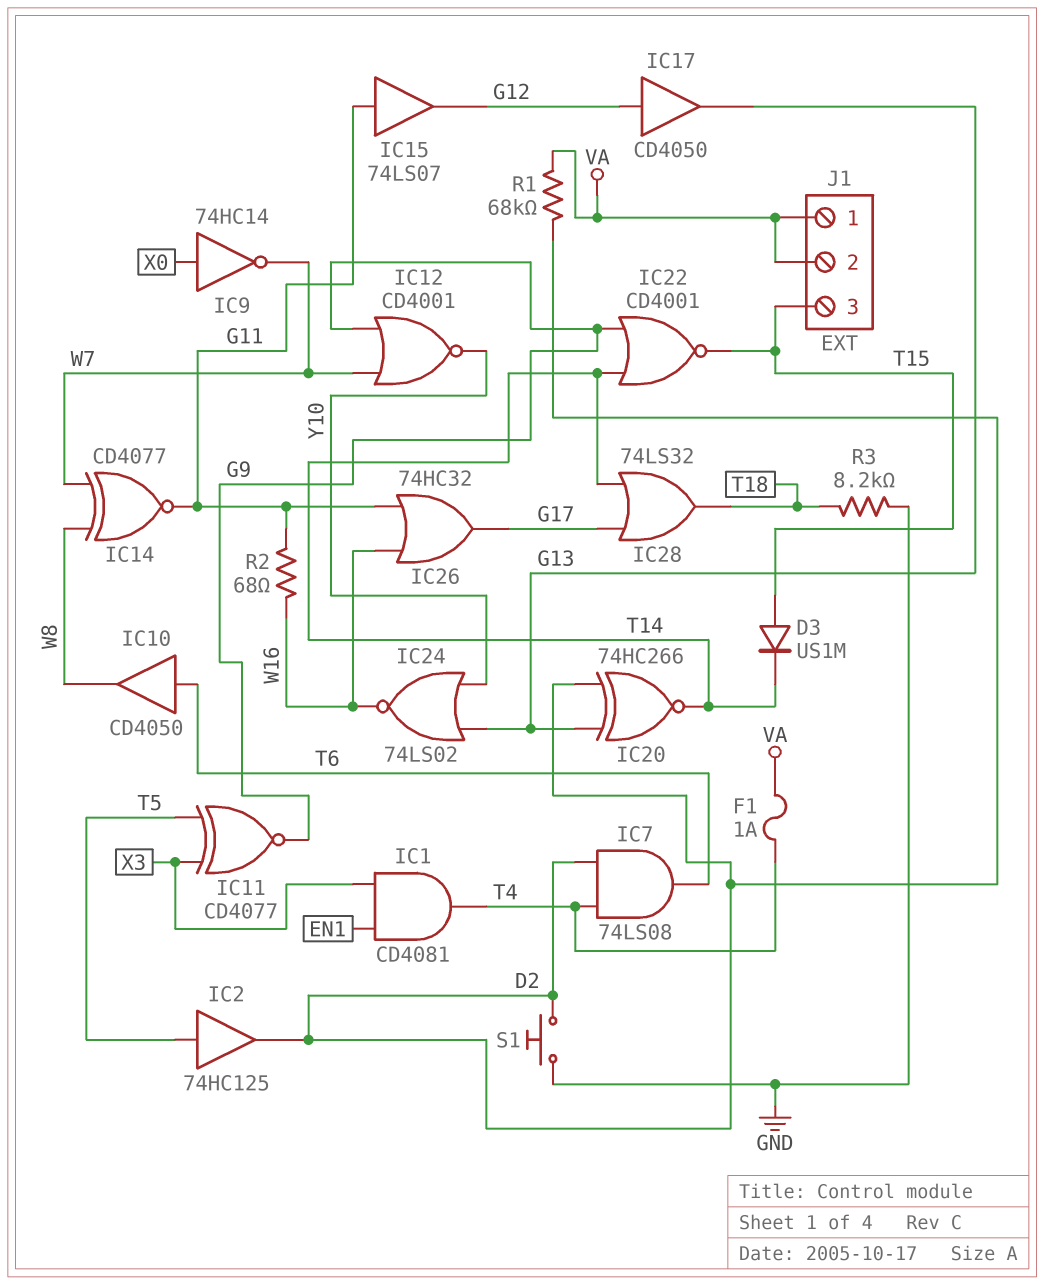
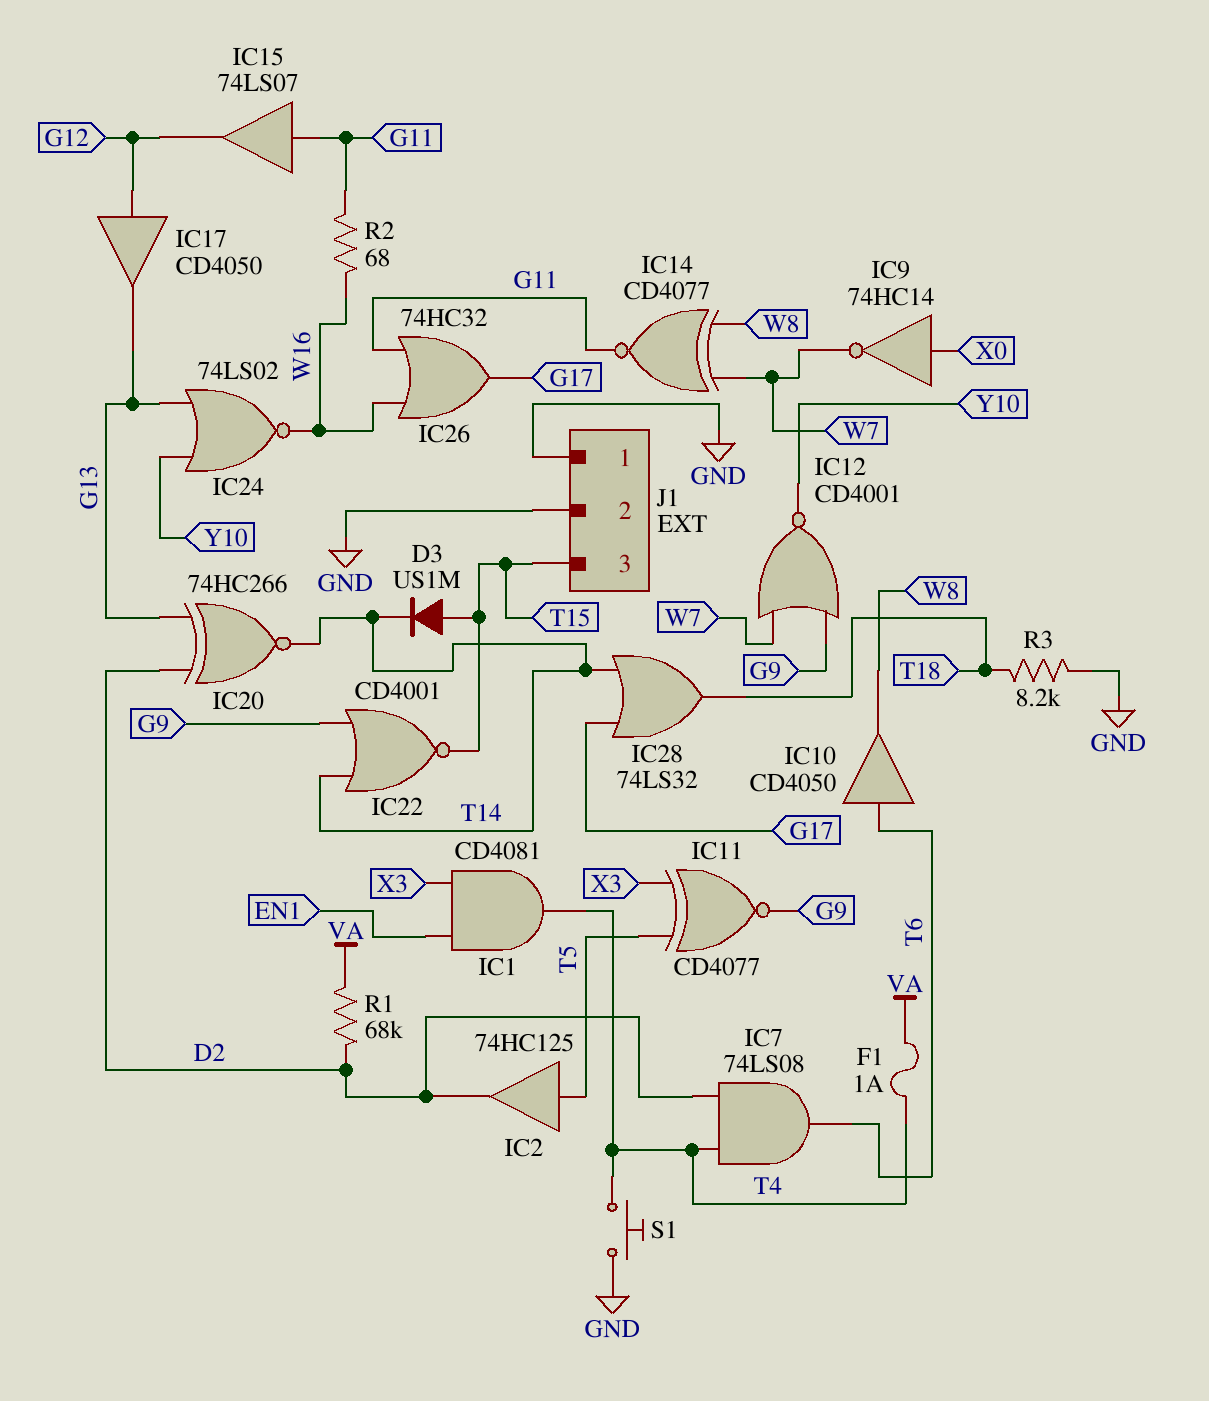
J1 pin 1: VA -> GND
J1 pin 2: VA -> GND
S1: button (D2, GND) -> button (GND, T4)

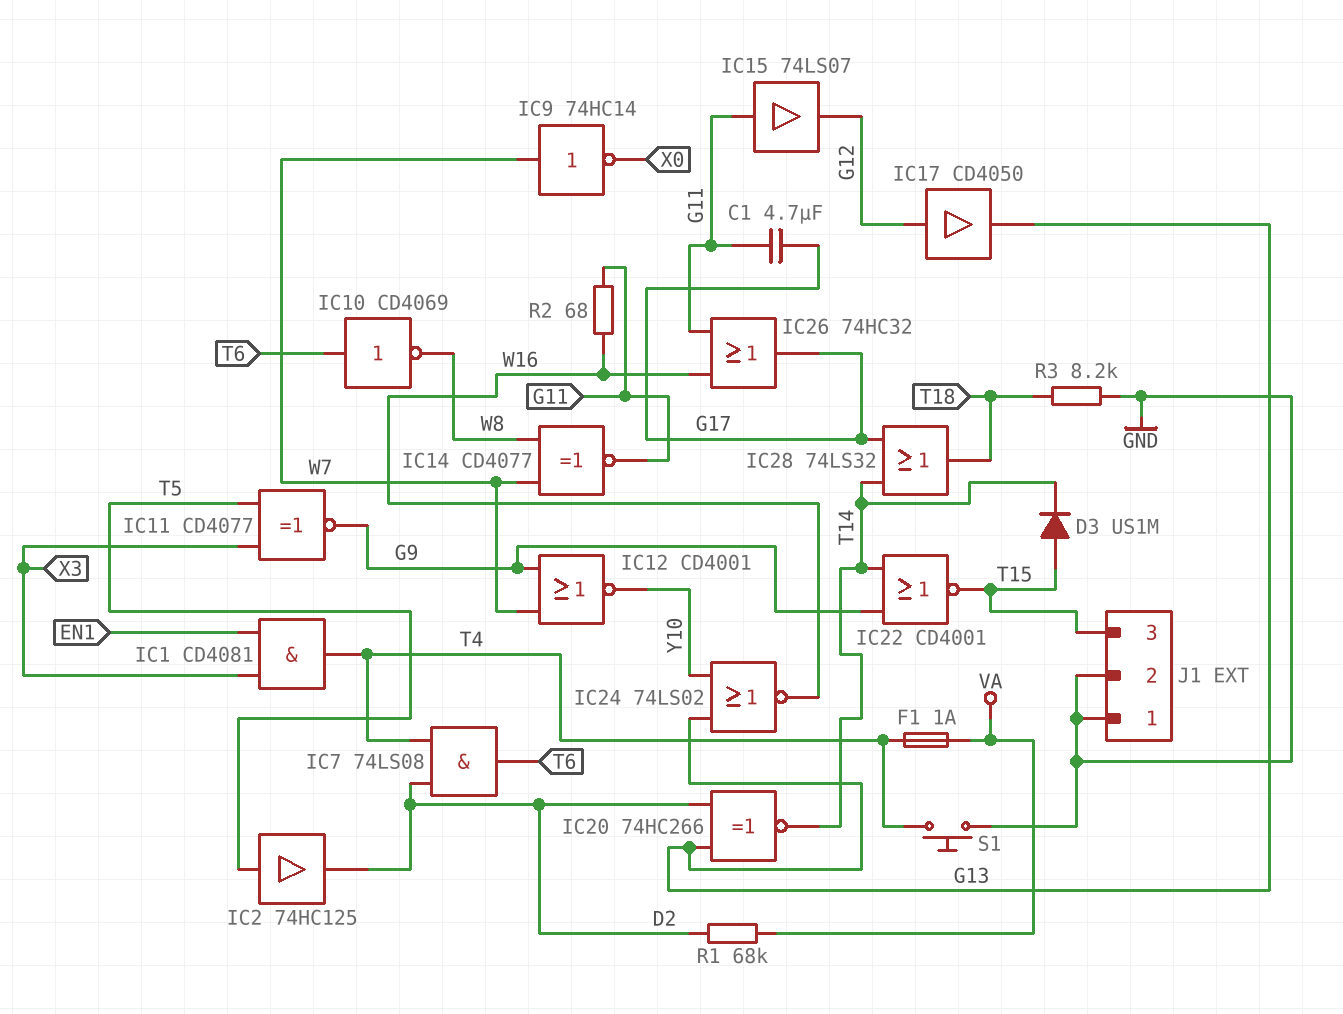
C1: none -> 4.7uF (G11, G17)
IC9: NOT 74HC14 (in X0, out W7) -> NOT 74HC14 (in W7, out X0)
IC10: buffer CD4050 (in T6, out W8) -> NOT CD4069 (in T6, out W8)

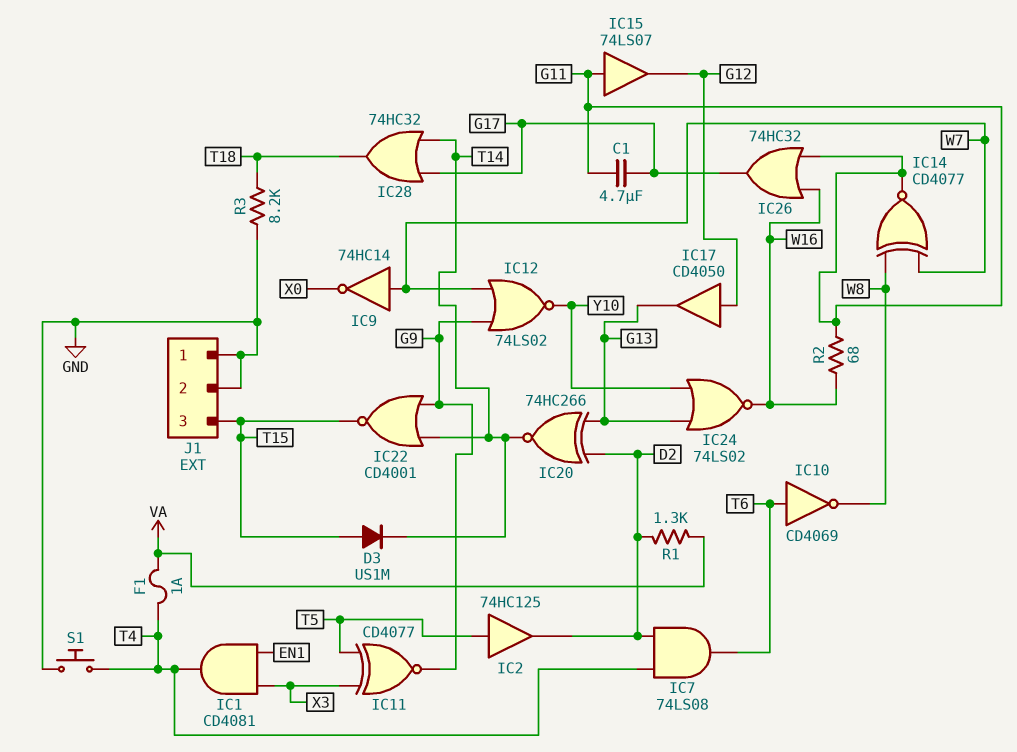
IC12: NOR CD4001 (in G9, in W7, out Y10) -> NOR 74LS02 (in G9, in W7, out Y10)
IC28: OR 74LS32 (in G17, in T14, out T18) -> OR 74HC32 (in G17, in T14, out T18)
R1: 68k (D2, VA) -> 1.3k (D2, VA)

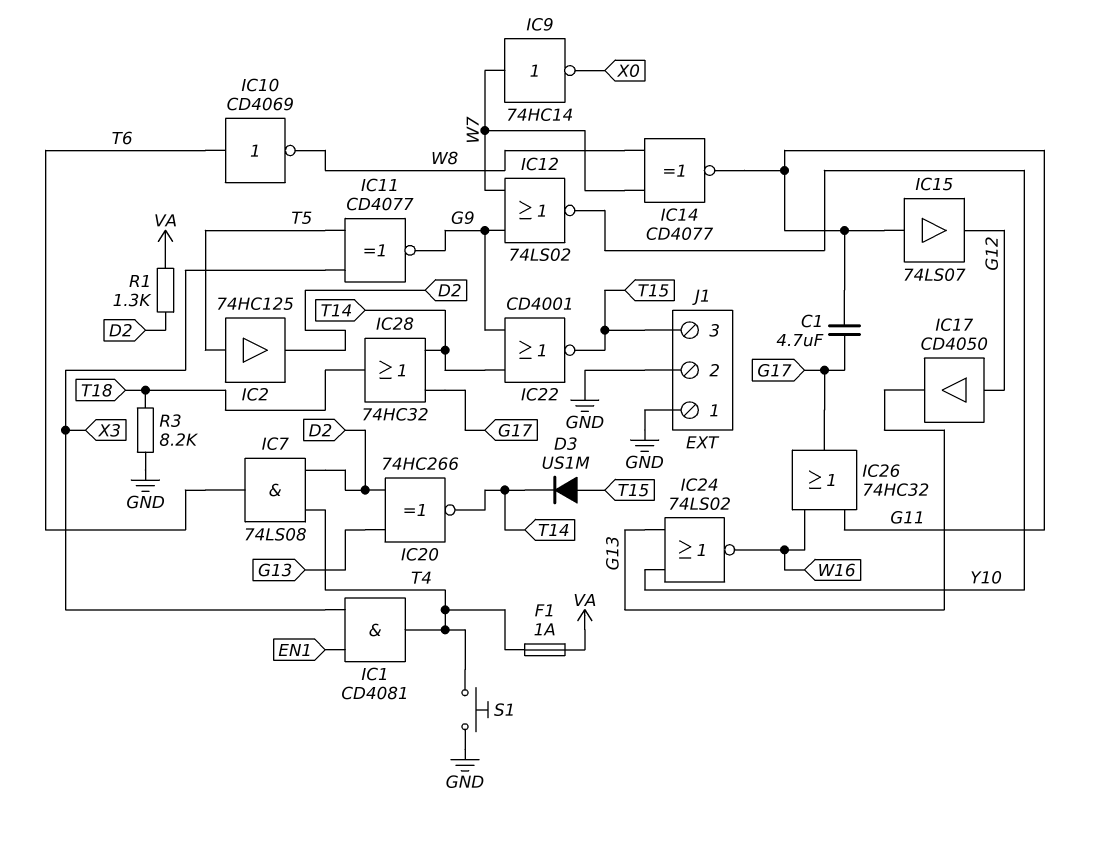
R2: 68 (G11, W16) -> none

